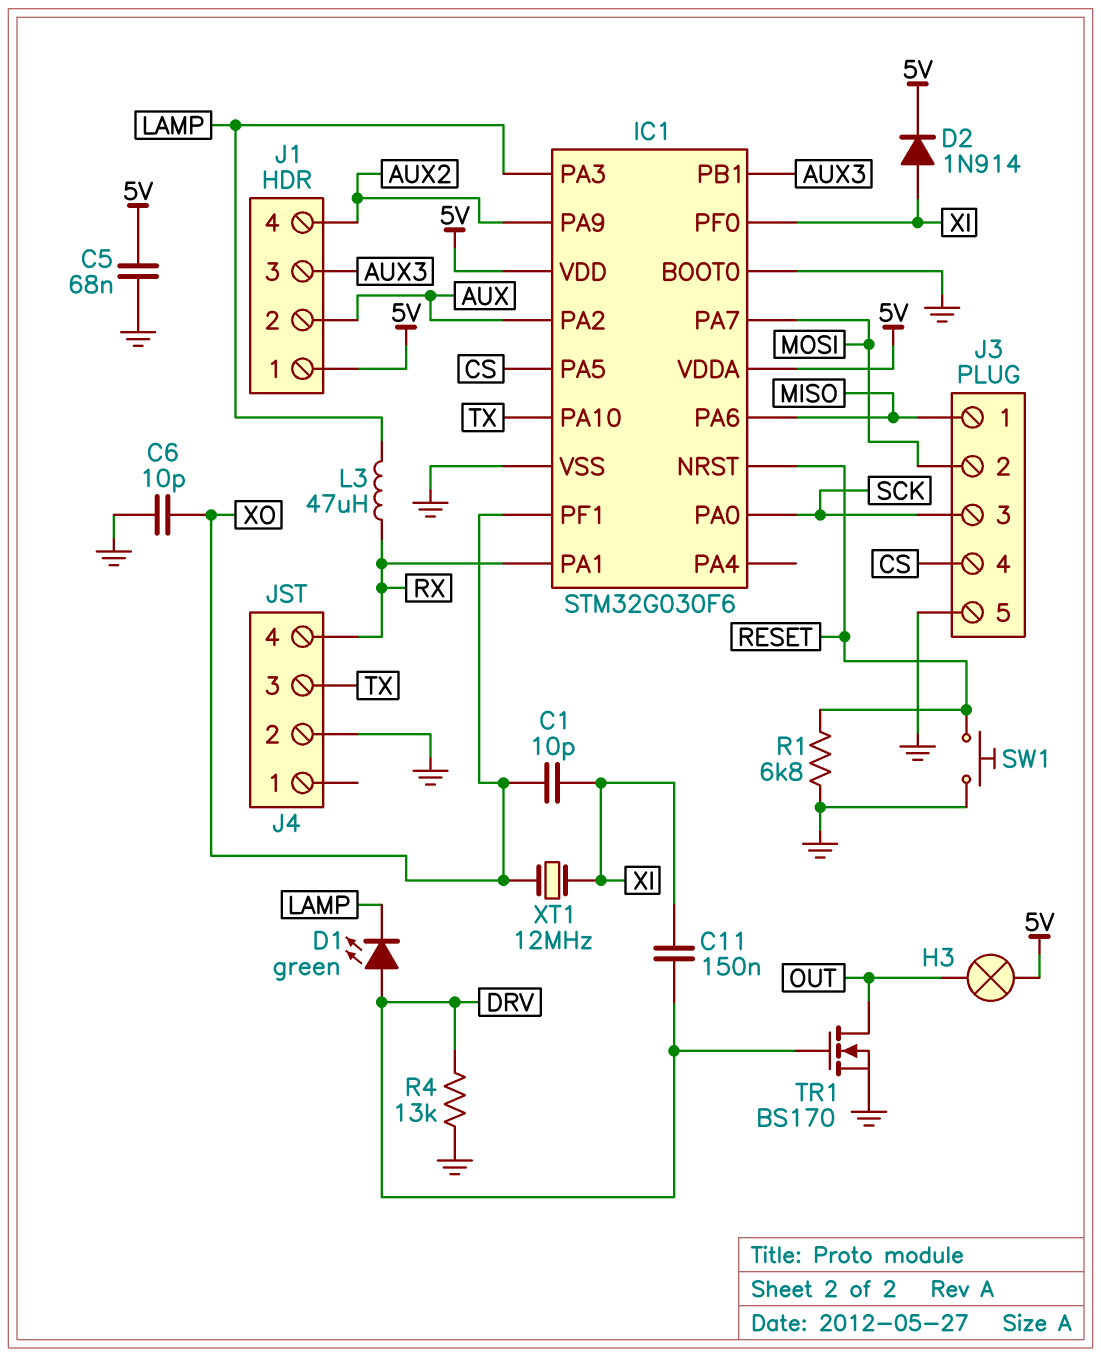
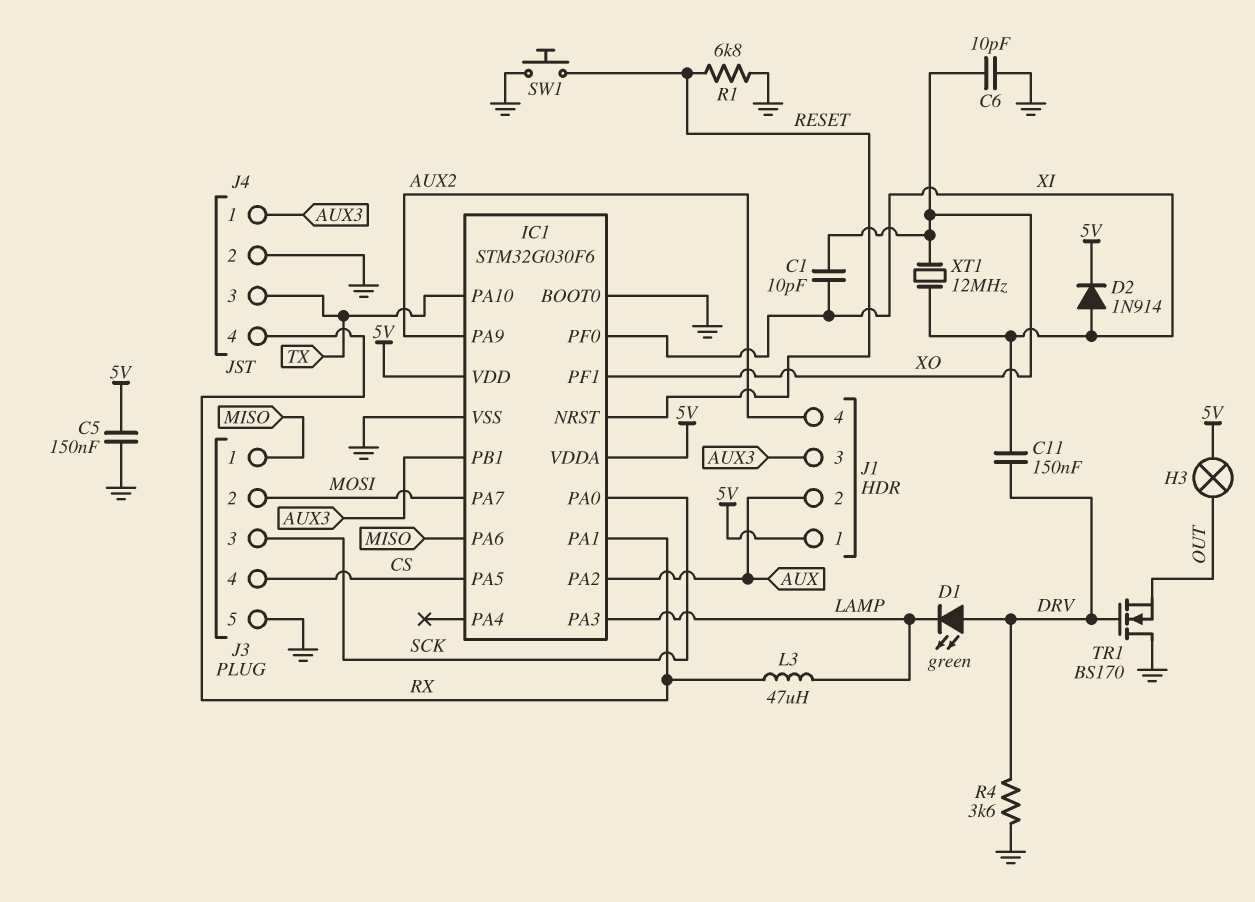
C5: 68nF (5V, GND) -> 150nF (5V, GND)
J4 pin 1: none -> AUX3
R4: 13k (DRV, GND) -> 3.6k (DRV, GND)
TR1: NMOS BS170 (G DRV, D OUT, S GND) -> NMOS BS170 (G DRV, D GND, S OUT)

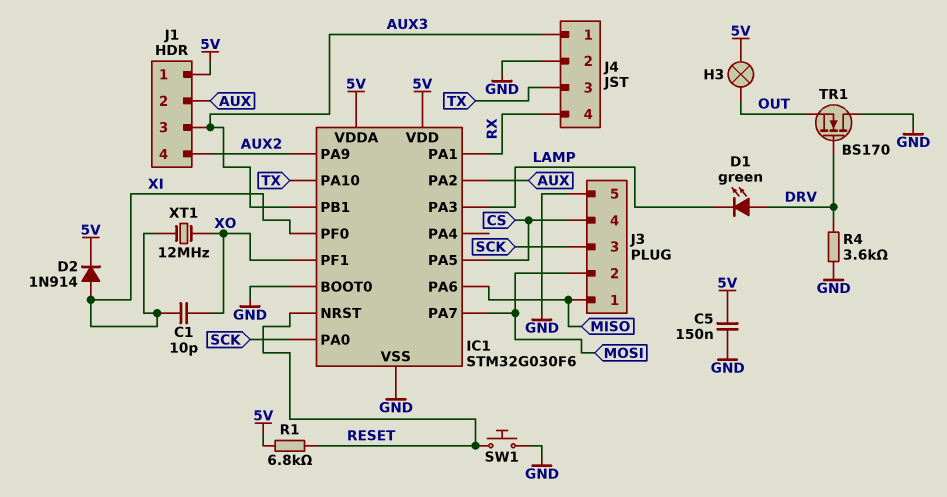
C6: 10pF (GND, XO) -> none
C11: 150nF (DRV, XI) -> none
L3: 47uH (LAMP, RX) -> none
R1: 6.8k (GND, RESET) -> 6.8k (5V, RESET)

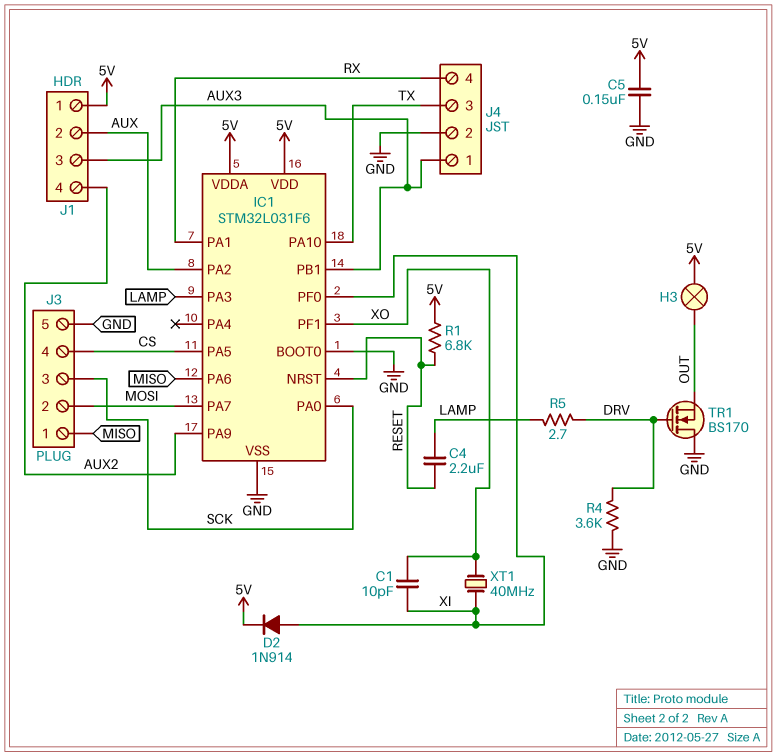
C4: none -> 2.2uF (LAMP, RESET)
D1: LED green (A DRV, K LAMP) -> none
IC1: STM32G030F6 -> STM32L031F6
R5: none -> 2.7 (DRV, LAMP)
SW1: button (GND, RESET) -> none
XT1: 12MHz (XI, XO) -> 40MHz (XI, XO)

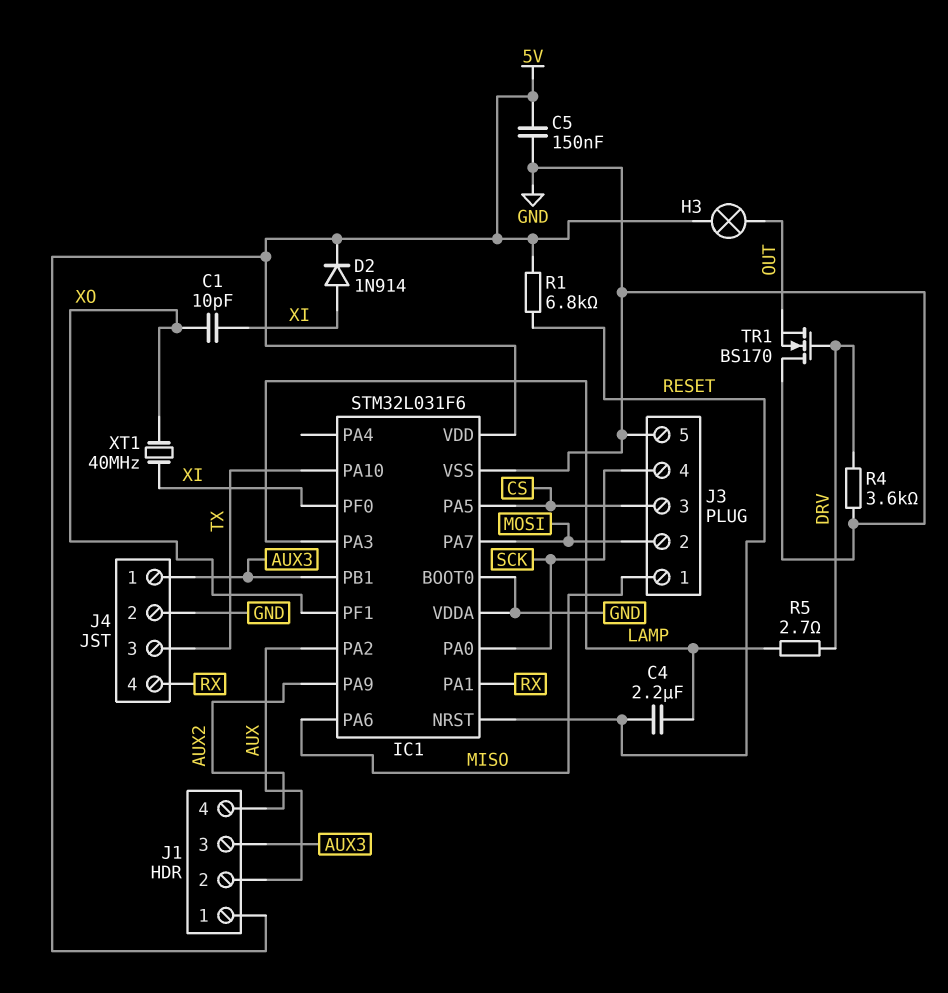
IC1 pin VDDA: 5V -> GND
J3 pin 3: SCK -> CS
J3 pin 4: CS -> SCK

